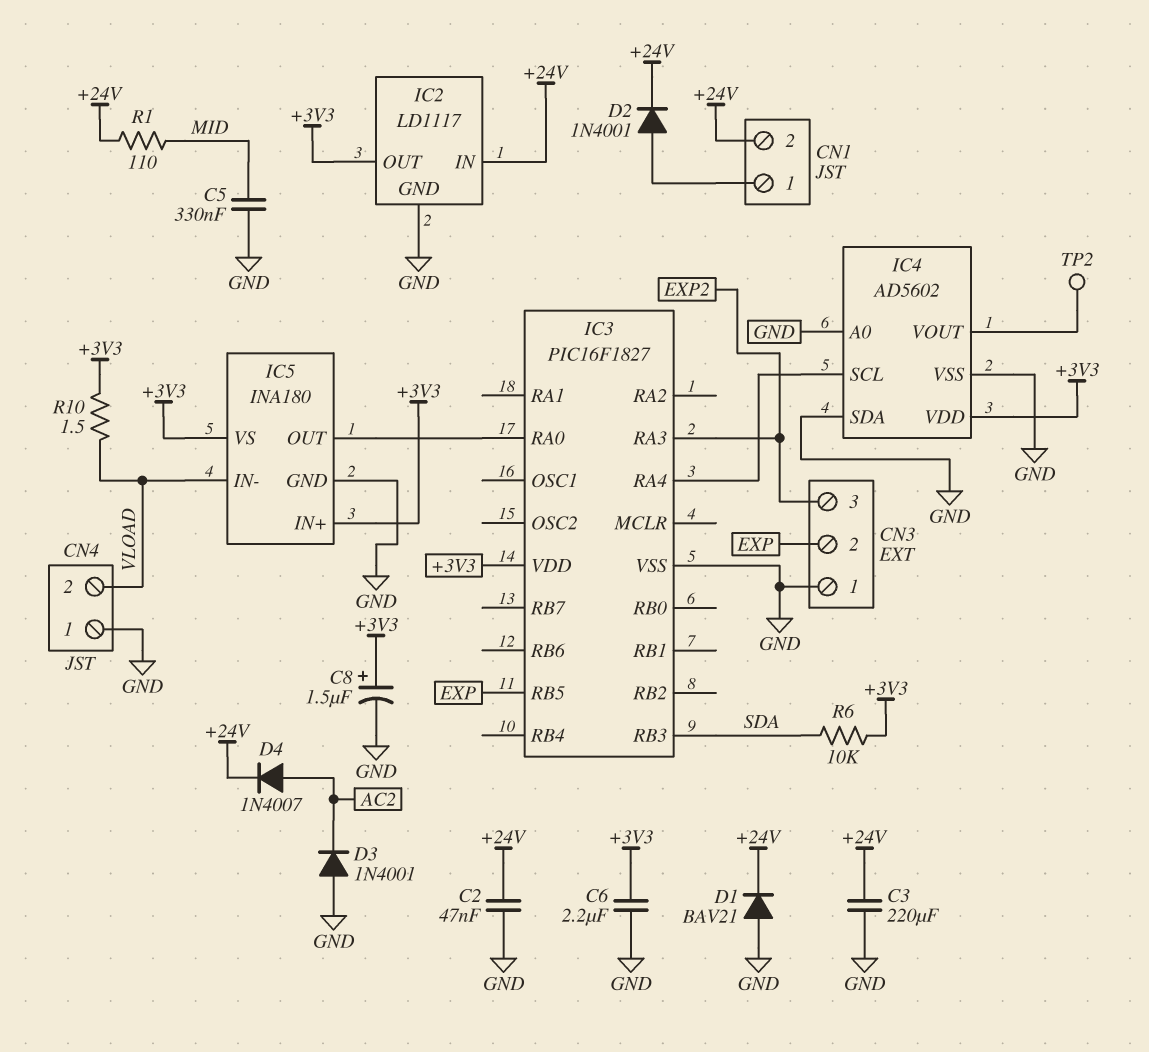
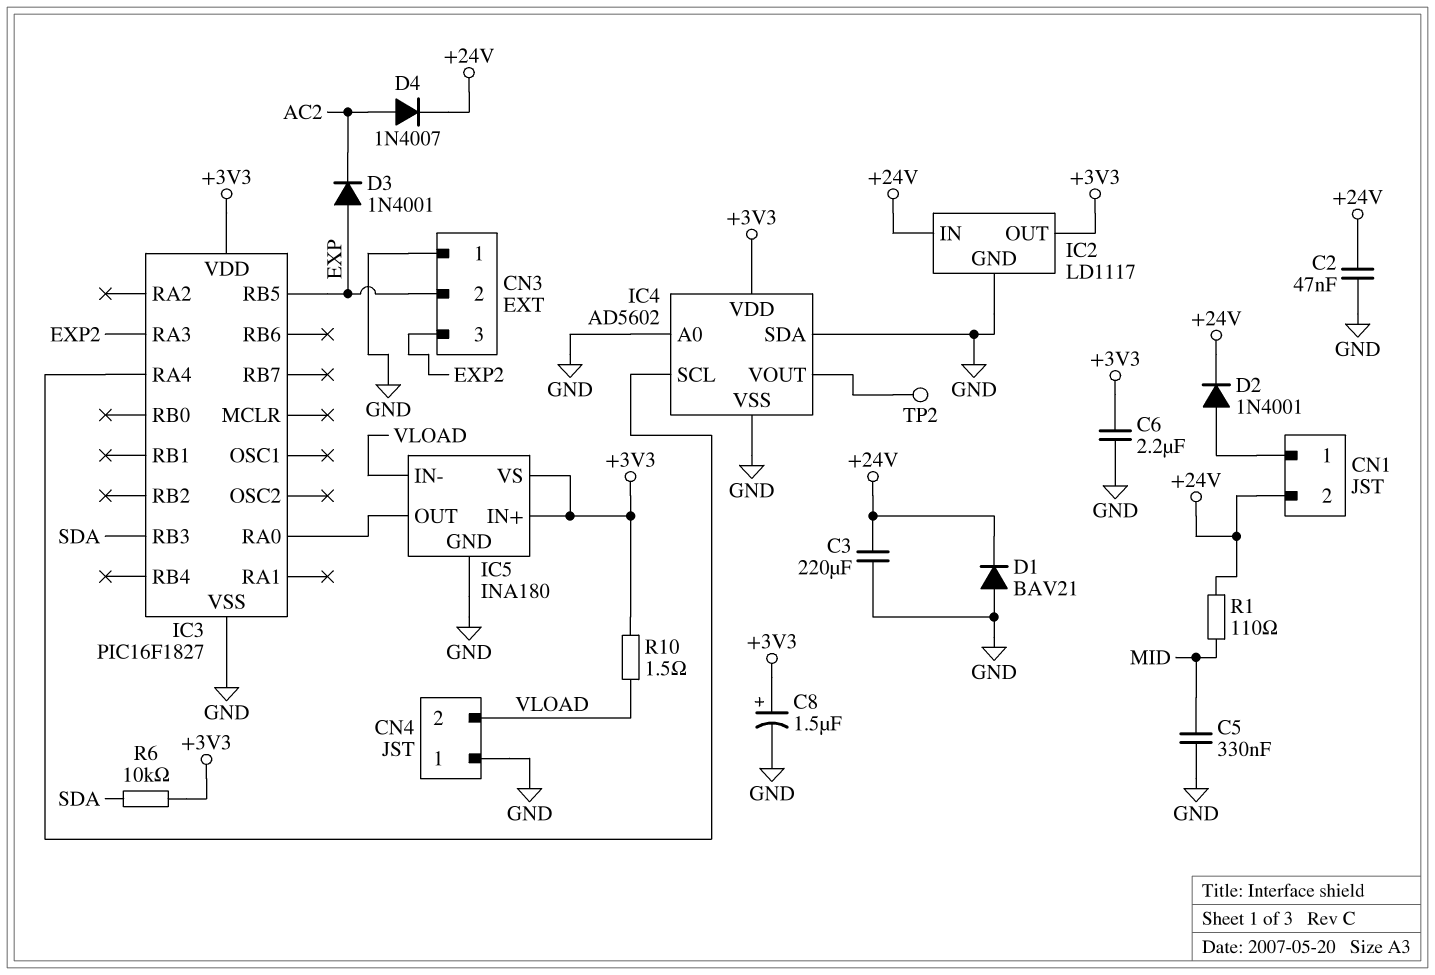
D3: diode 1N4001 (A GND, K AC2) -> diode 1N4001 (A EXP, K AC2)

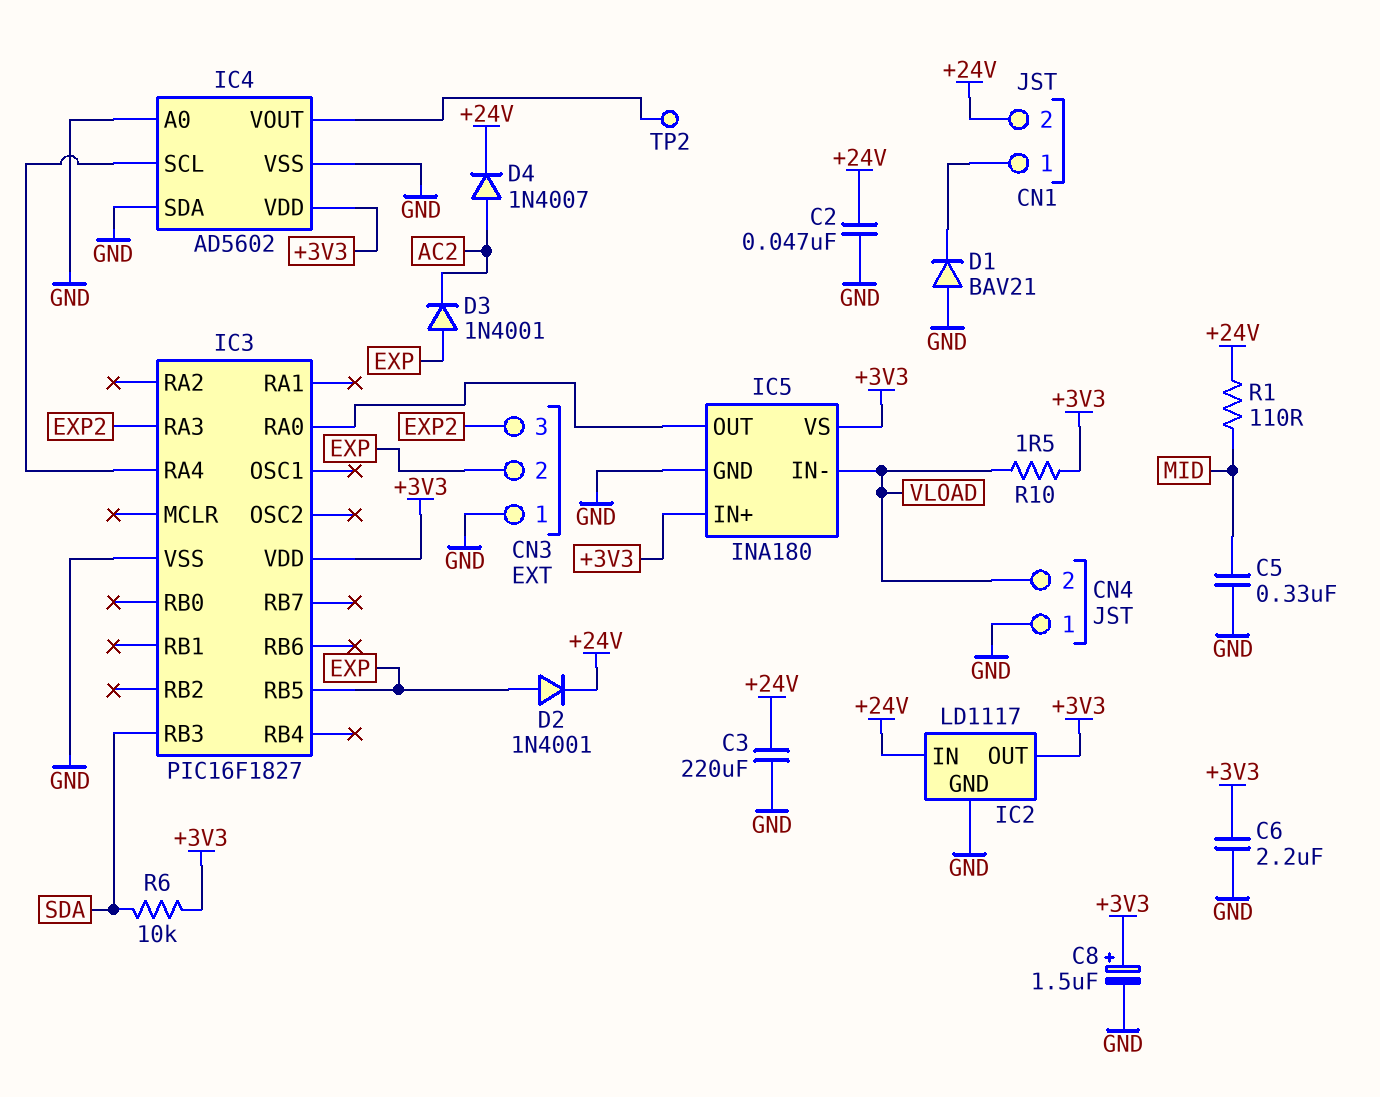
D1: diode BAV21 (A GND, K +24V) -> diode BAV21 (A GND, K CN1/1)
D2: diode 1N4001 (A CN1/1, K +24V) -> diode 1N4001 (A EXP, K +24V)

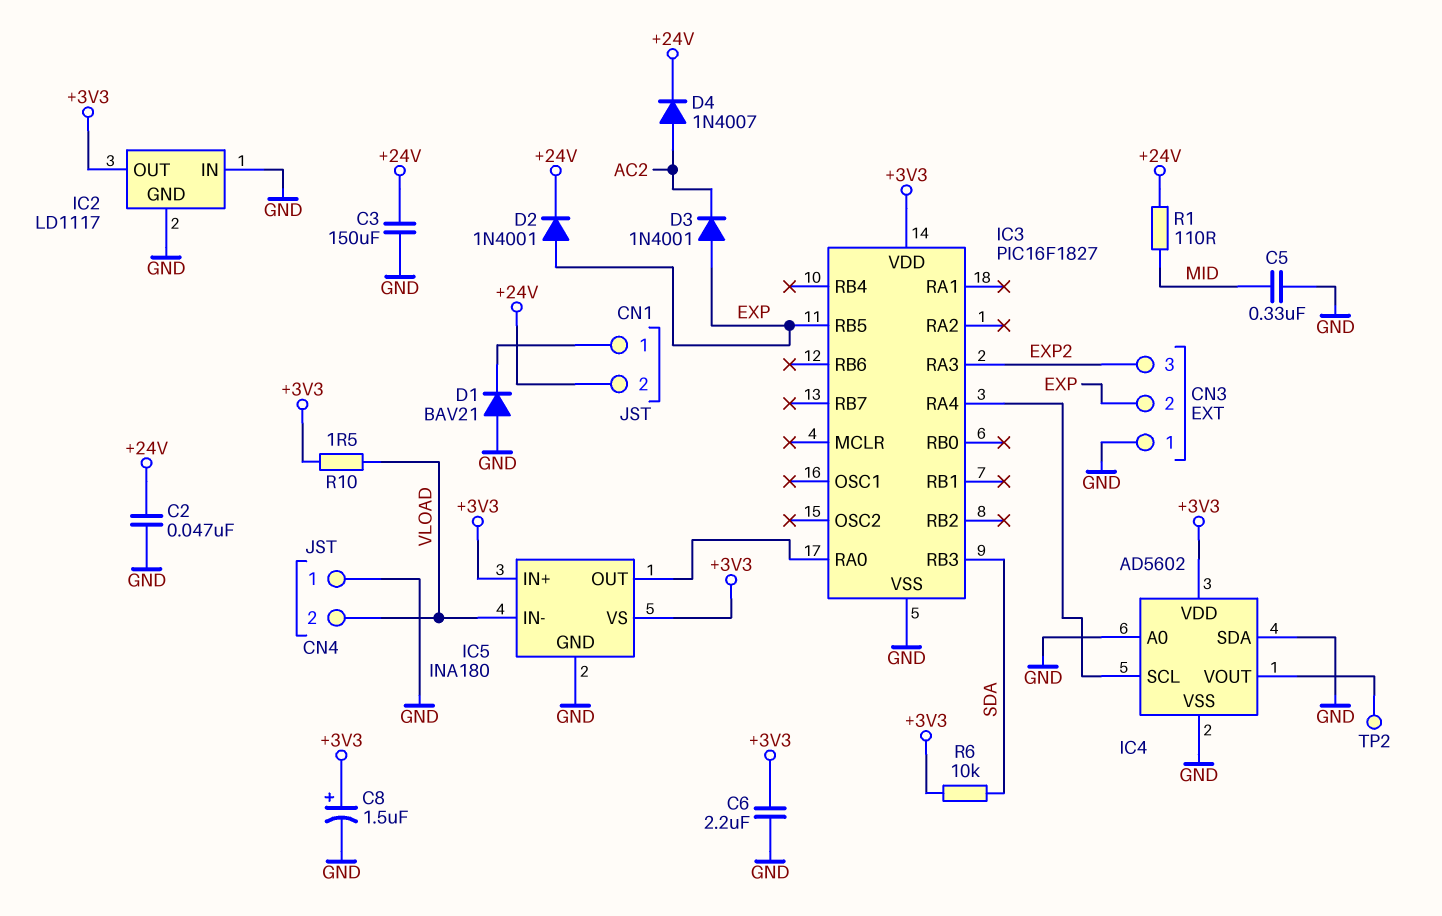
C3: 220uF (+24V, GND) -> 150uF (+24V, GND)
IC2 pin IN: +24V -> GND

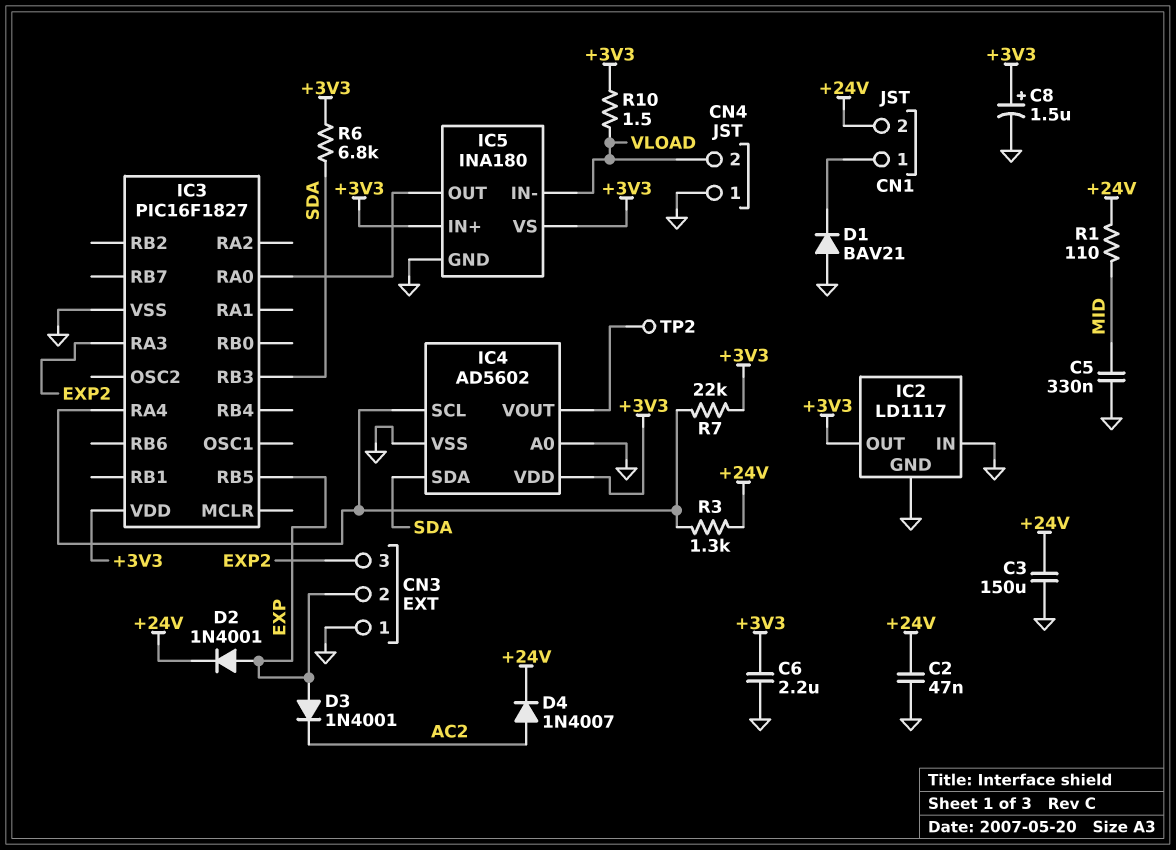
IC4 pin SDA: GND -> SDA
R3: none -> 1.3k (+24V, IC3/RA4)
R6: 10k (+3V3, SDA) -> 6.8k (+3V3, SDA)
R7: none -> 22k (+3V3, IC3/RA4)

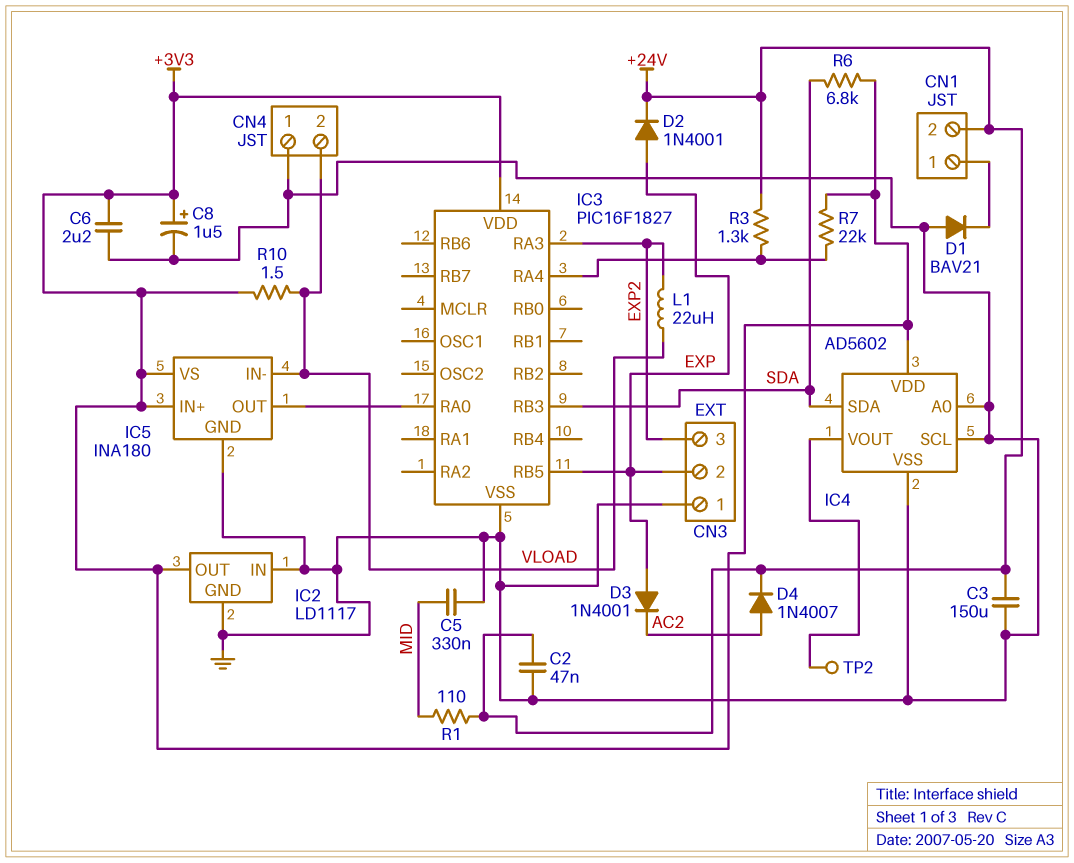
IC4 pin SCL: IC3/RA4 -> GND
L1: none -> 22uH (EXP2, VLOAD)

